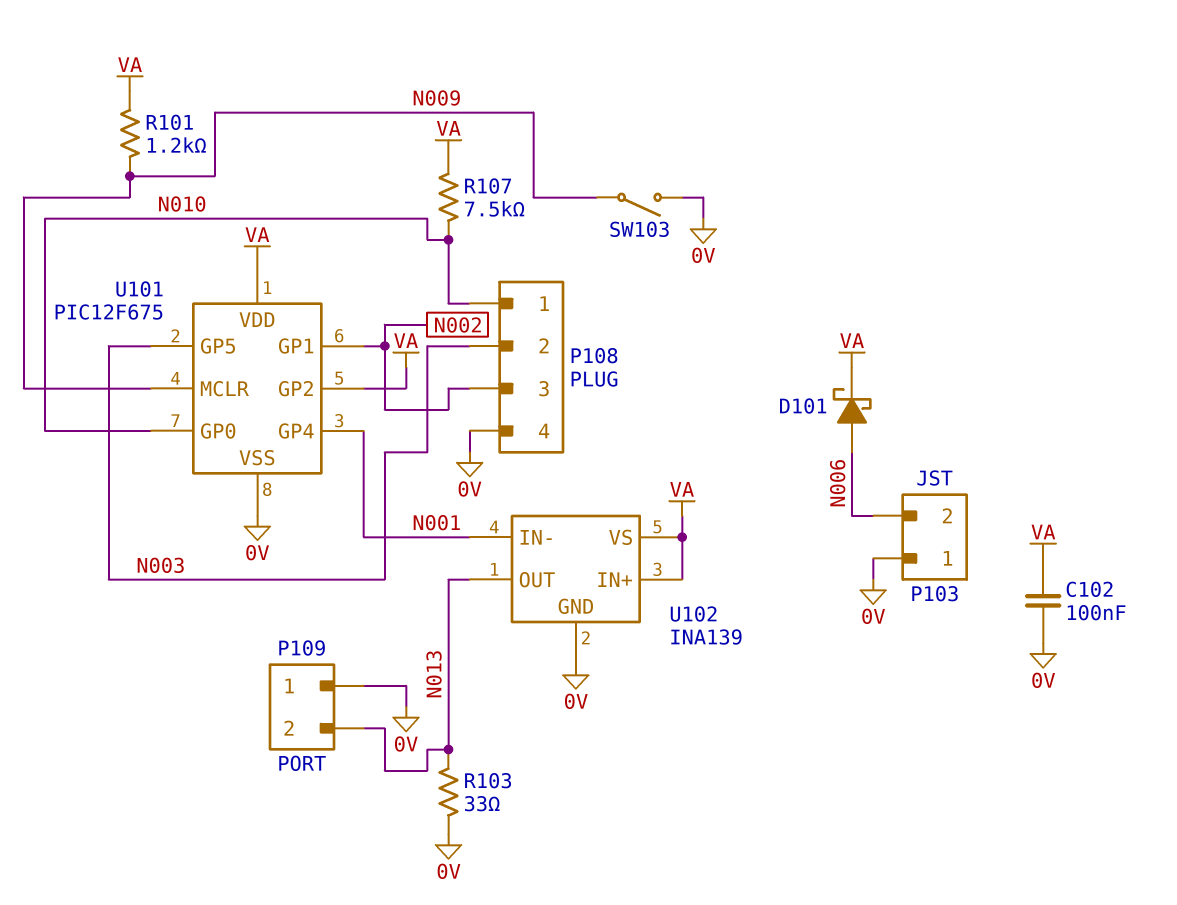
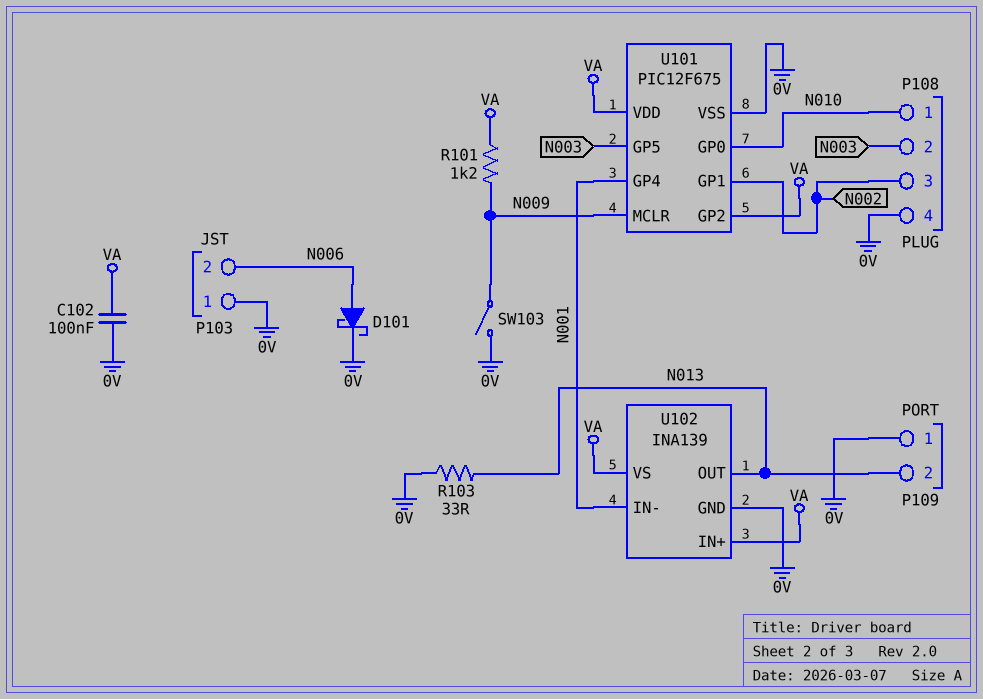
D101: schottky (A N006, K VA) -> schottky (A N006, K 0V)
R107: 7.5k (N010, VA) -> none

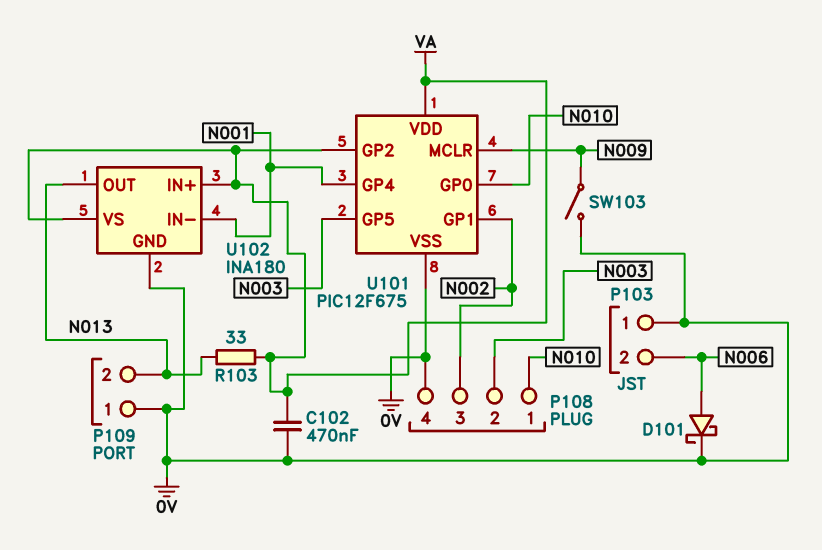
C102: 100nF (0V, VA) -> 470nF (0V, VA)
R101: 1.2k (N009, VA) -> none
R103: 33 (0V, N013) -> 33 (N013, VA)
U102: INA139 -> INA180

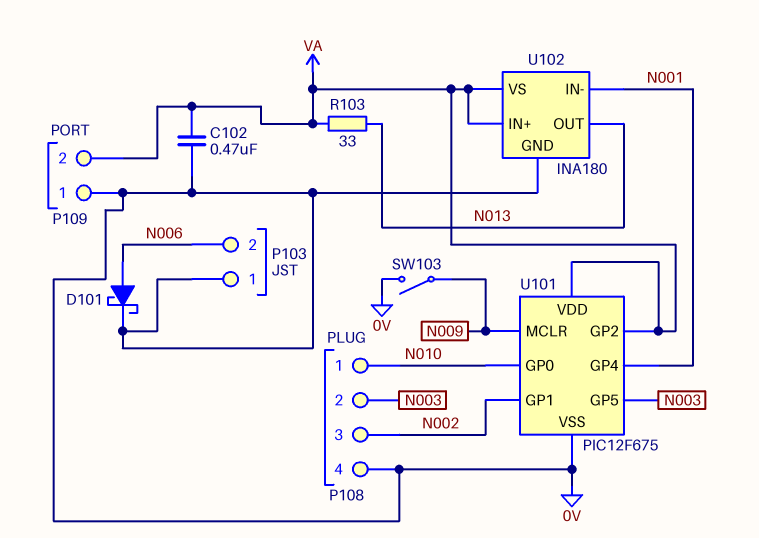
P109 pin 2: N013 -> VA

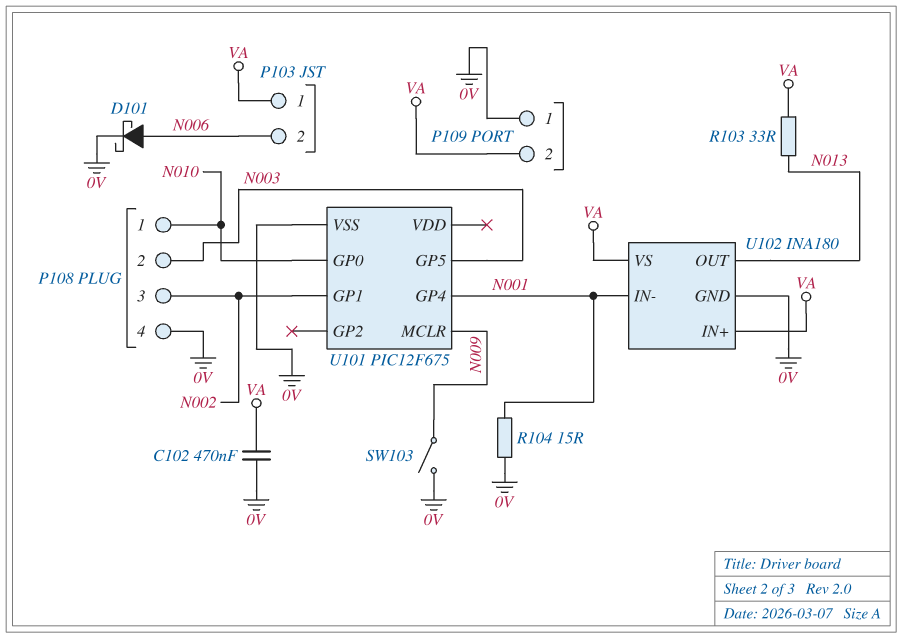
P103 pin 1: 0V -> VA
R104: none -> 15 (0V, N001)
U101 pin GP2: VA -> none
U101 pin VDD: VA -> none

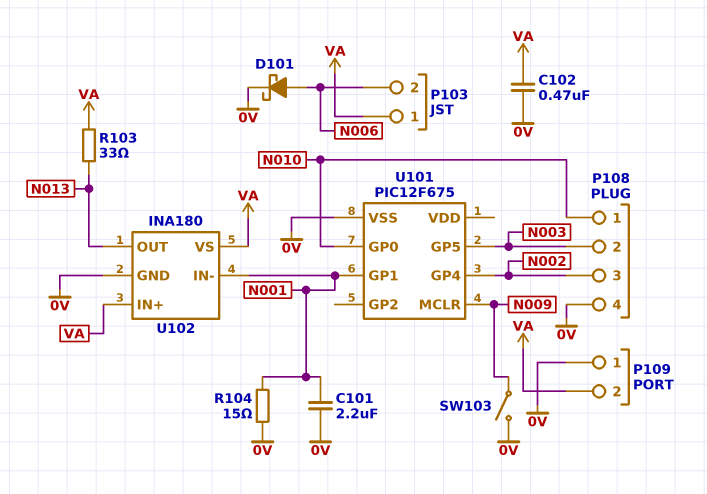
C101: none -> 2.2uF (0V, N001)
U101 pin GP1: N002 -> N001
U101 pin GP4: N001 -> N002

